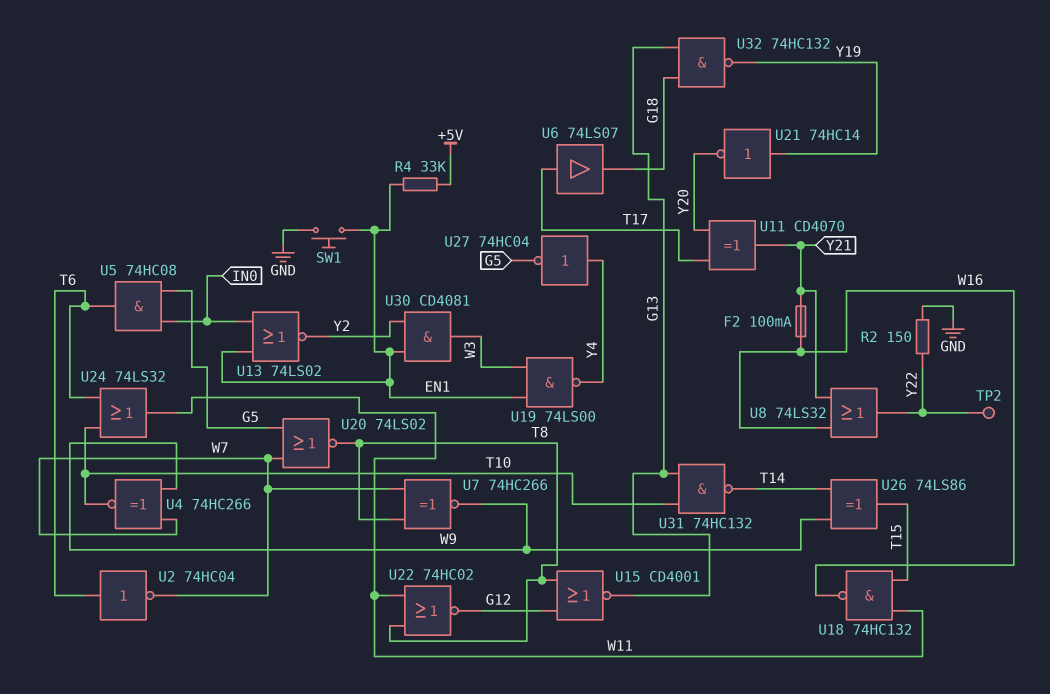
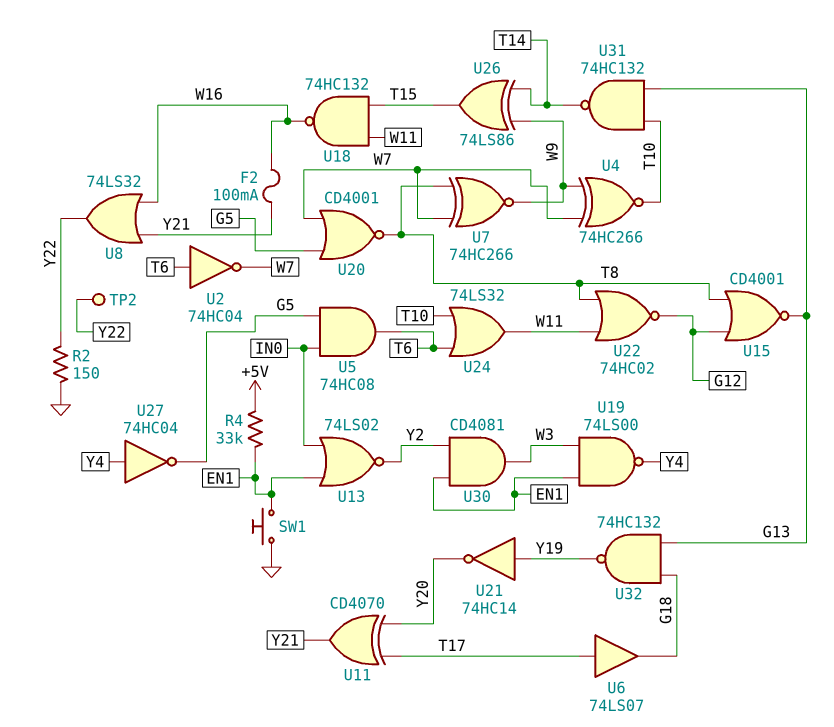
U20: NOR 74LS02 (in G5, in W7, out T8) -> NOR CD4001 (in G5, in W7, out T8)

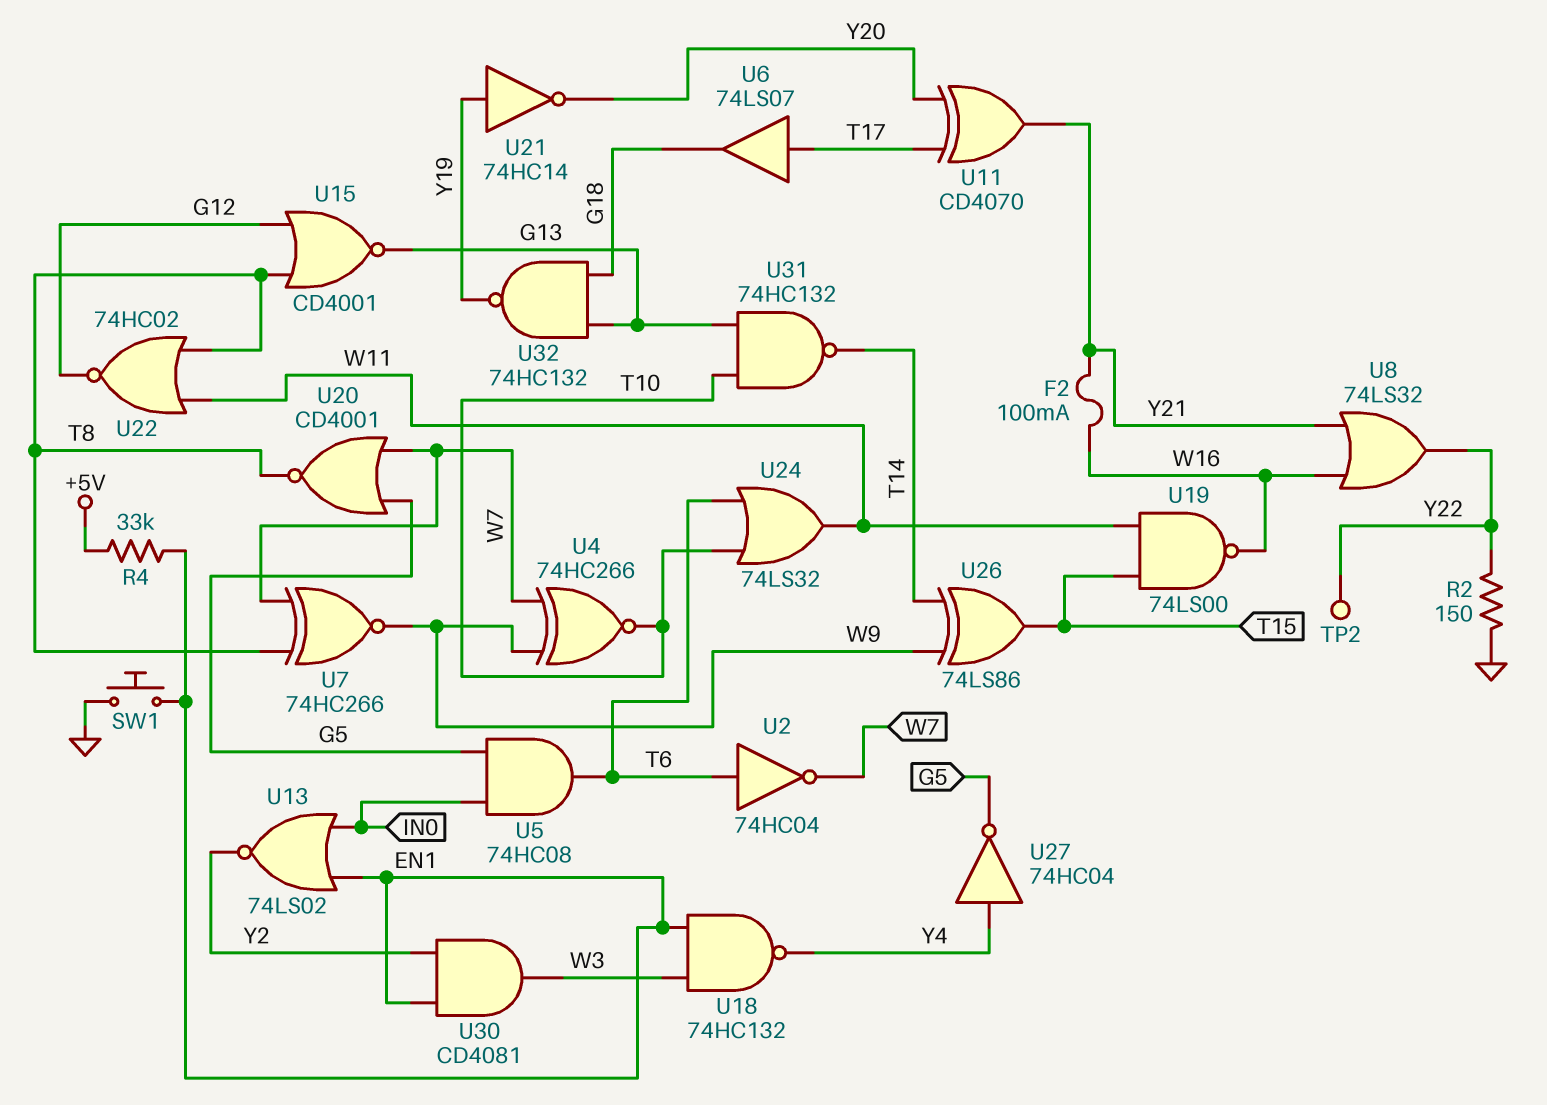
U18: NAND 74HC132 (in T15, in W11, out W16) -> NAND 74HC132 (in EN1, in W3, out Y4)
U19: NAND 74LS00 (in EN1, in W3, out Y4) -> NAND 74LS00 (in T15, in W11, out W16)

